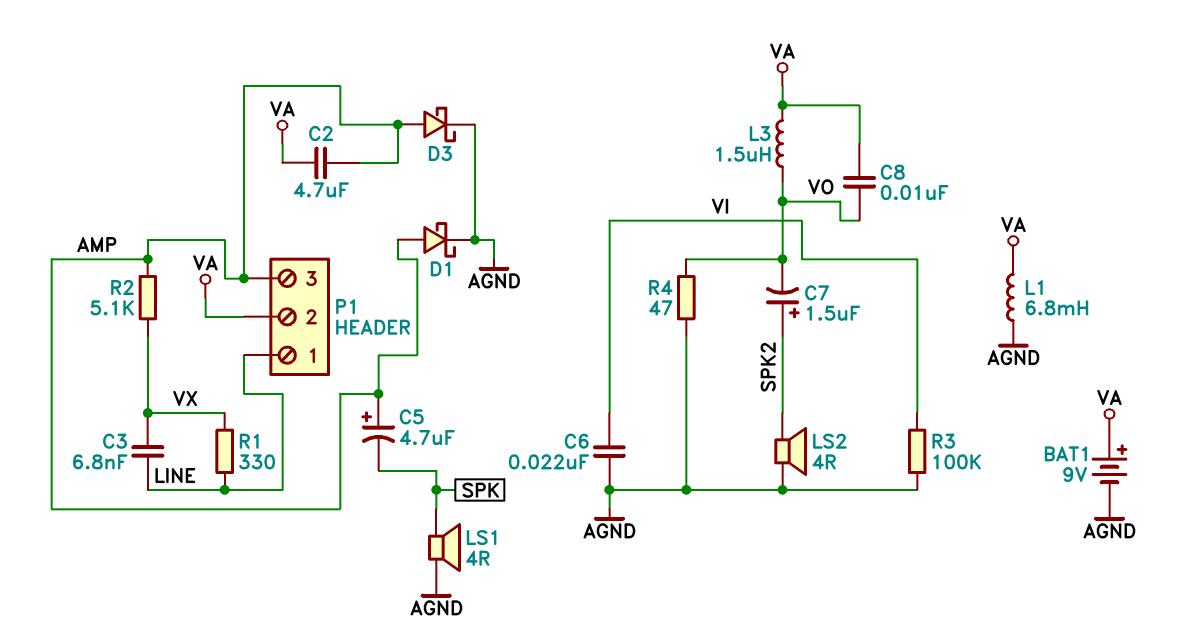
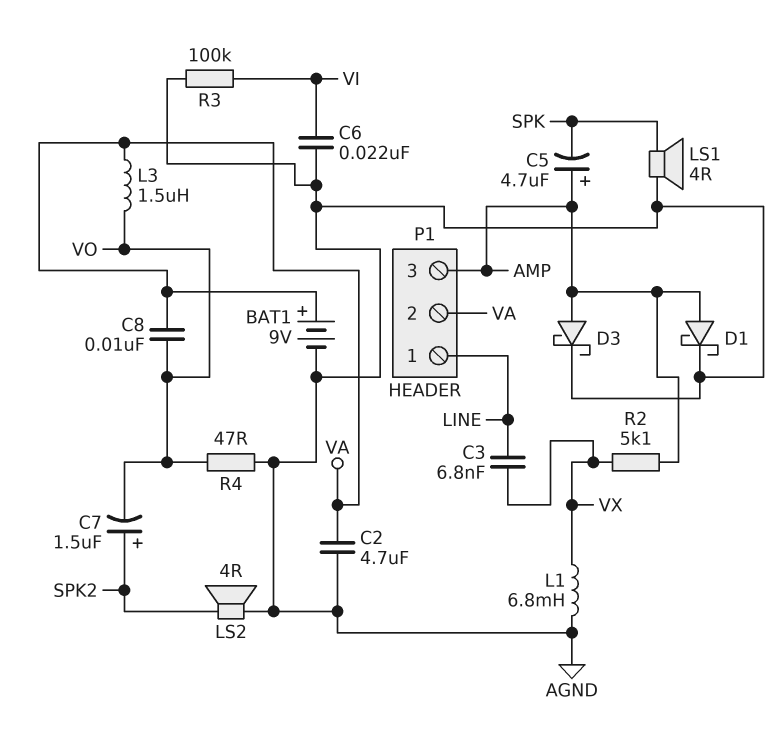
C2: 4.7uF (AMP, VA) -> 4.7uF (AGND, VA)
L1: 6.8mH (AGND, VA) -> 6.8mH (AGND, VX)
R1: 330 (LINE, VX) -> none

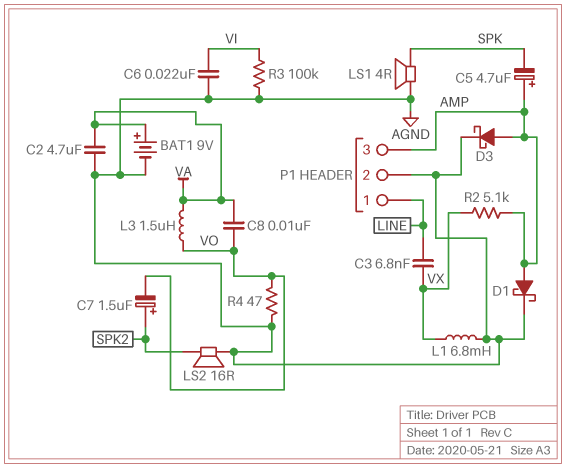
LS2: speaker 4R (AGND, SPK2) -> speaker 16R (AGND, SPK2)
P1 pin 2: VA -> AGND

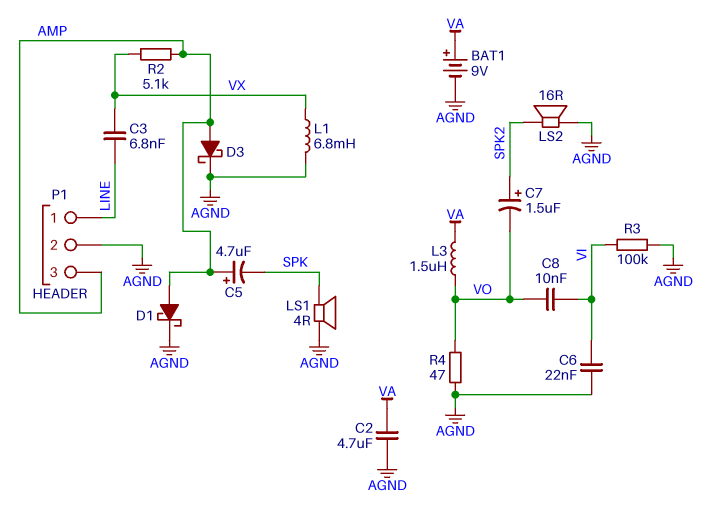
C8: 10nF (VA, VO) -> 10nF (VI, VO)

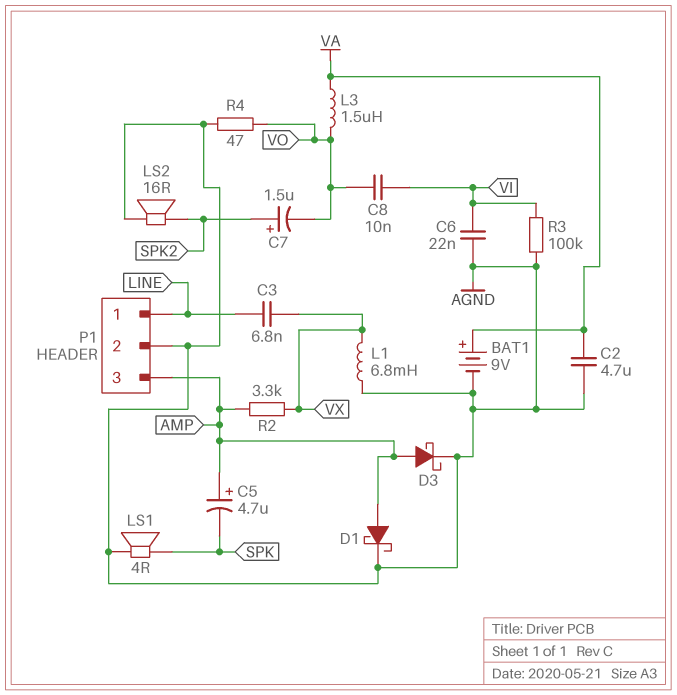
R2: 5.1k (AMP, VX) -> 3.3k (AMP, VX)

